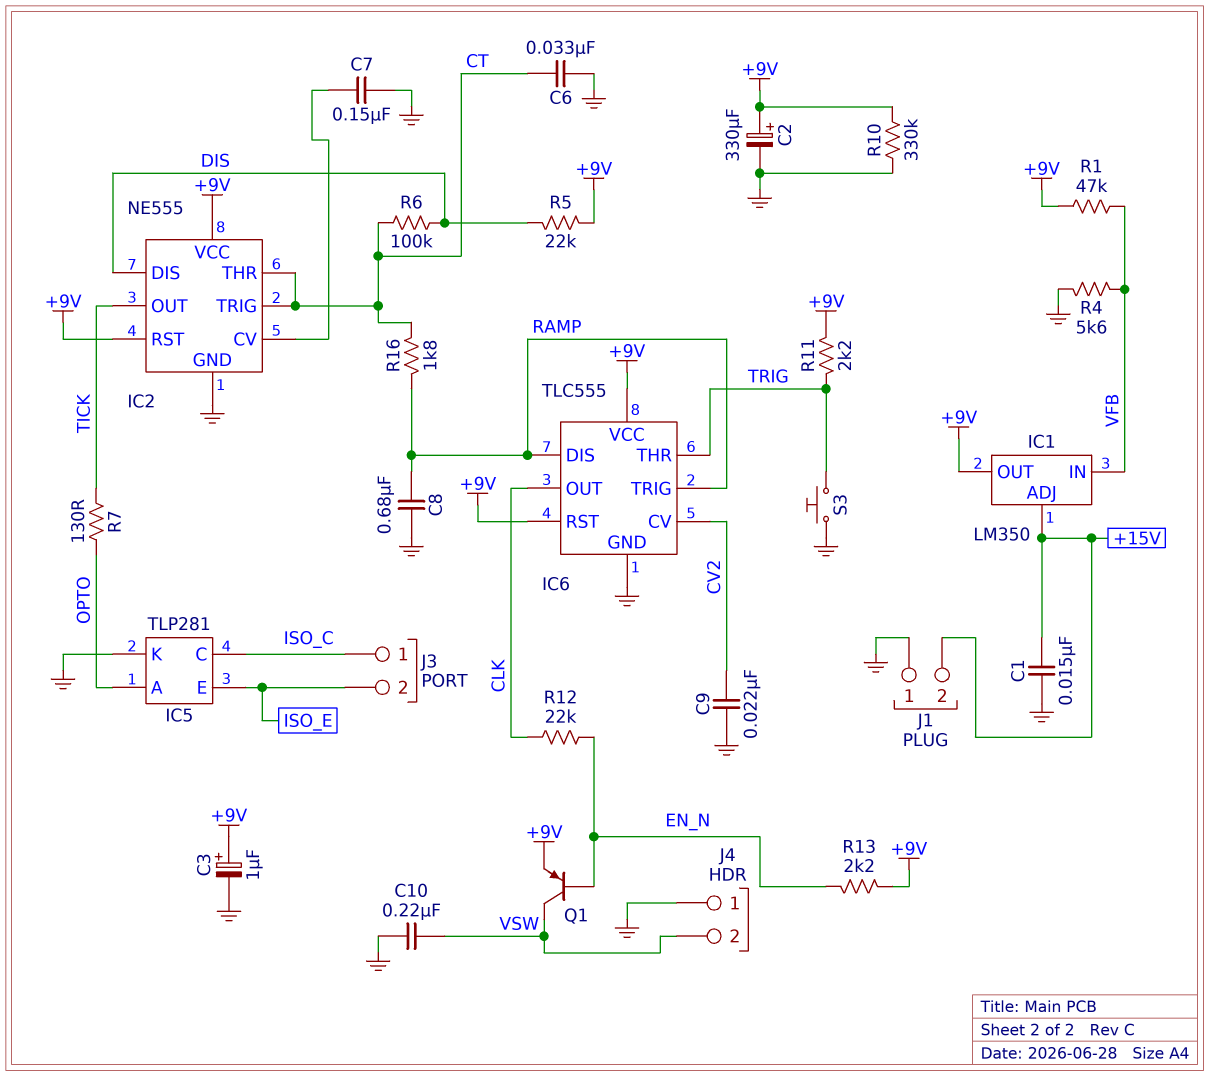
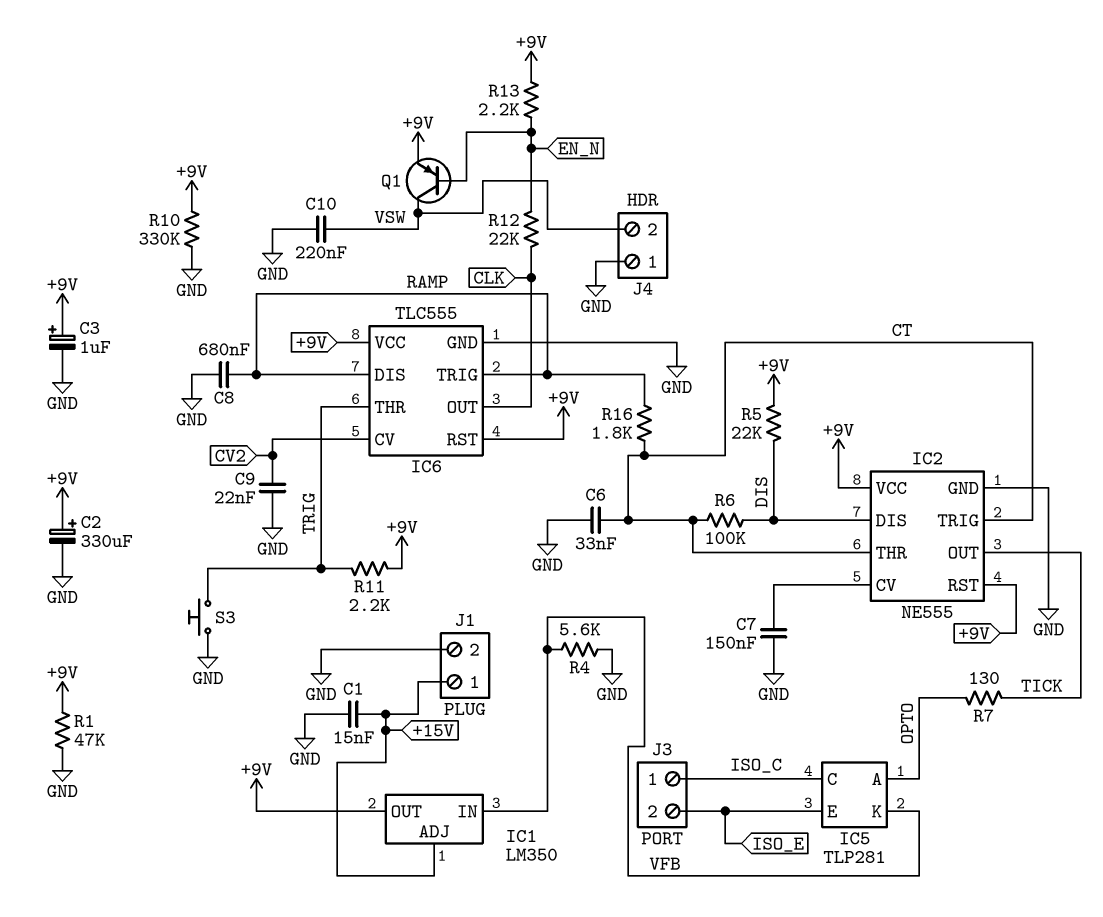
IC5 pin K: GND -> VFB
J1 pin 1: GND -> +15V
J1 pin 2: +15V -> GND
R1: 47k (+9V, VFB) -> 47k (+9V, GND)

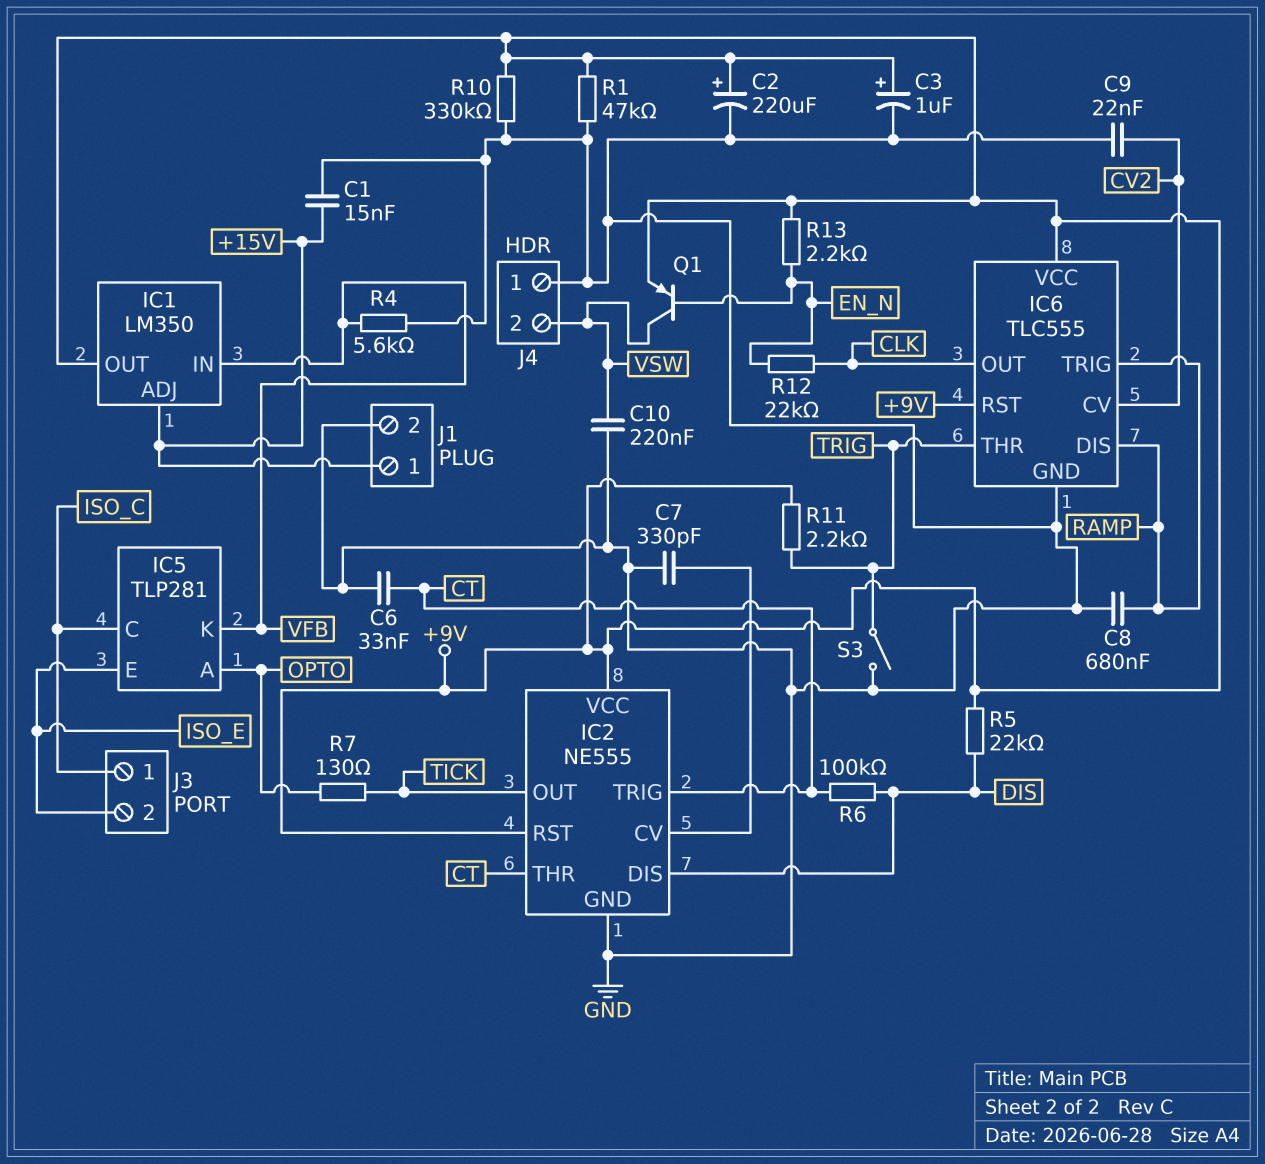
C2: 330uF (plus +9V, minus GND) -> 220uF (plus +9V, minus GND)
C7: 150nF (GND, IC2/CV) -> 330pF (GND, IC2/CV)
R16: 1.8k (CT, RAMP) -> none
S3: button (GND, TRIG) -> switch (GND, TRIG)

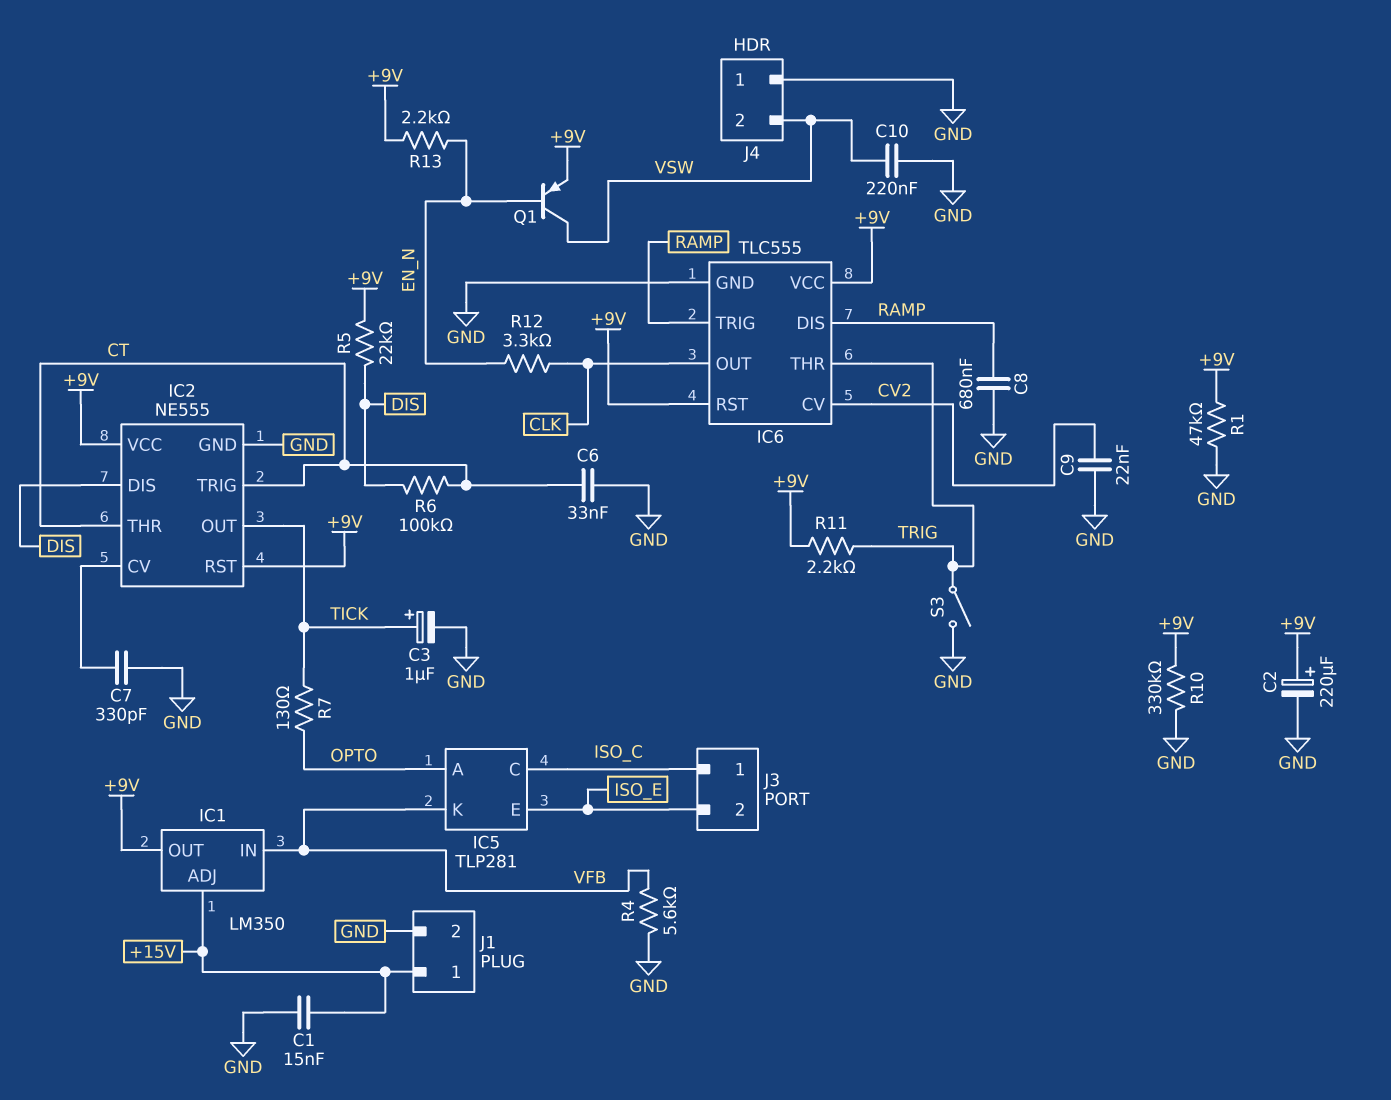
C3: 1uF (plus +9V, minus GND) -> 1uF (plus TICK, minus GND)
R12: 22k (CLK, EN_N) -> 3.3k (CLK, EN_N)

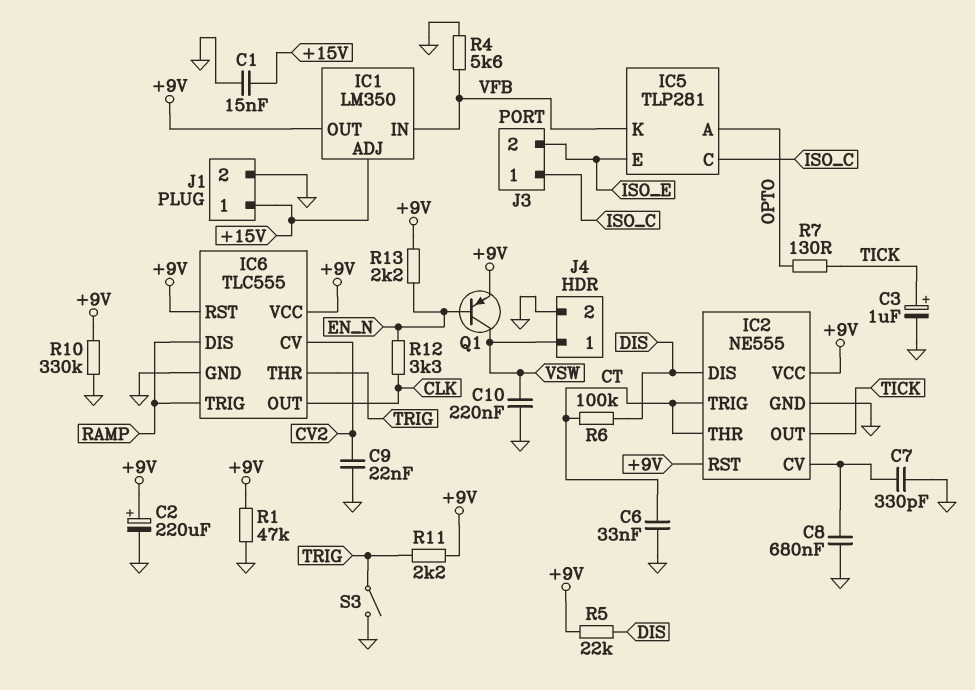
C8: 680nF (GND, RAMP) -> 680nF (GND, IC2/CV)
J4 pin 1: GND -> VSW
J4 pin 2: VSW -> GND

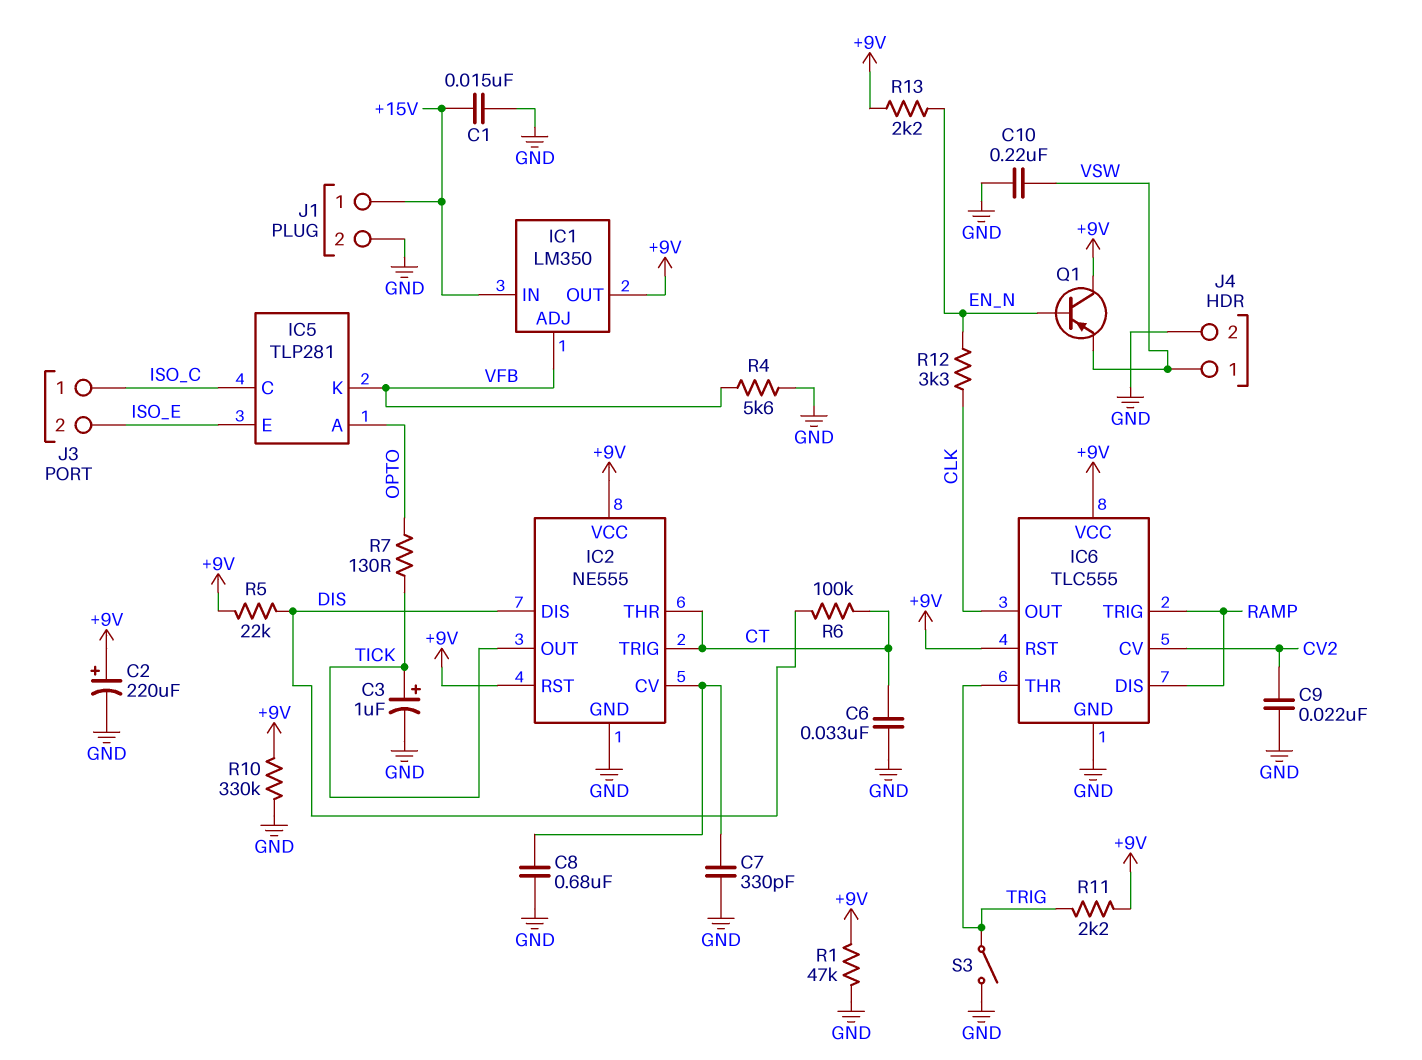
IC1 pin ADJ: +15V -> VFB
IC1 pin IN: VFB -> +15V
Q1: PNP (B EN_N, C VSW, E +9V) -> PNP (B EN_N, C +9V, E VSW)

